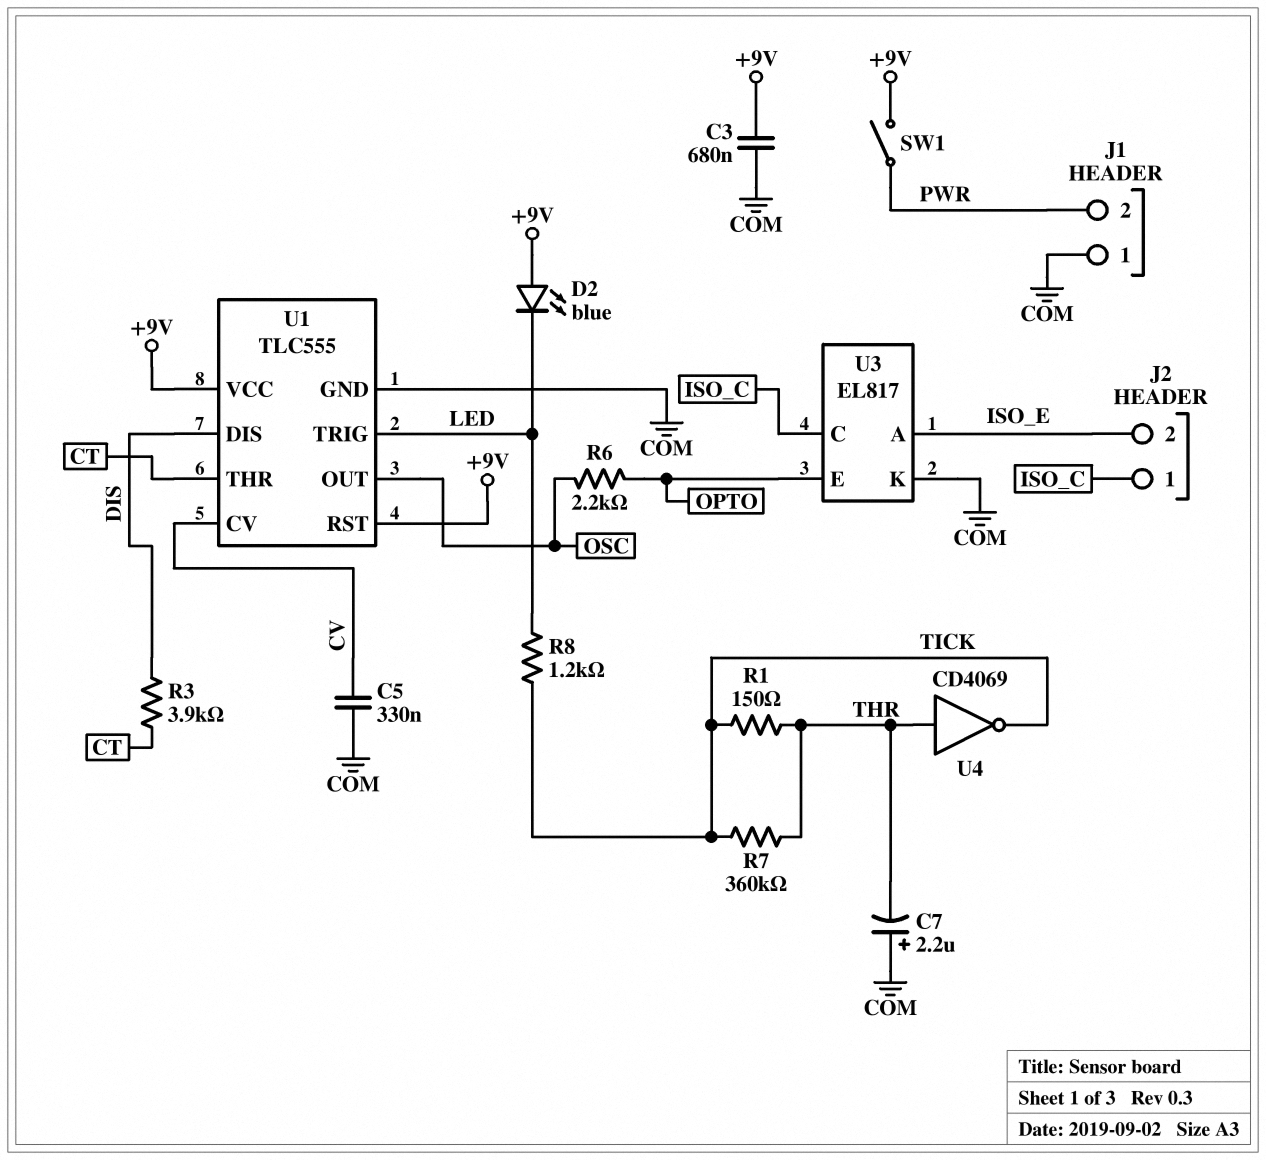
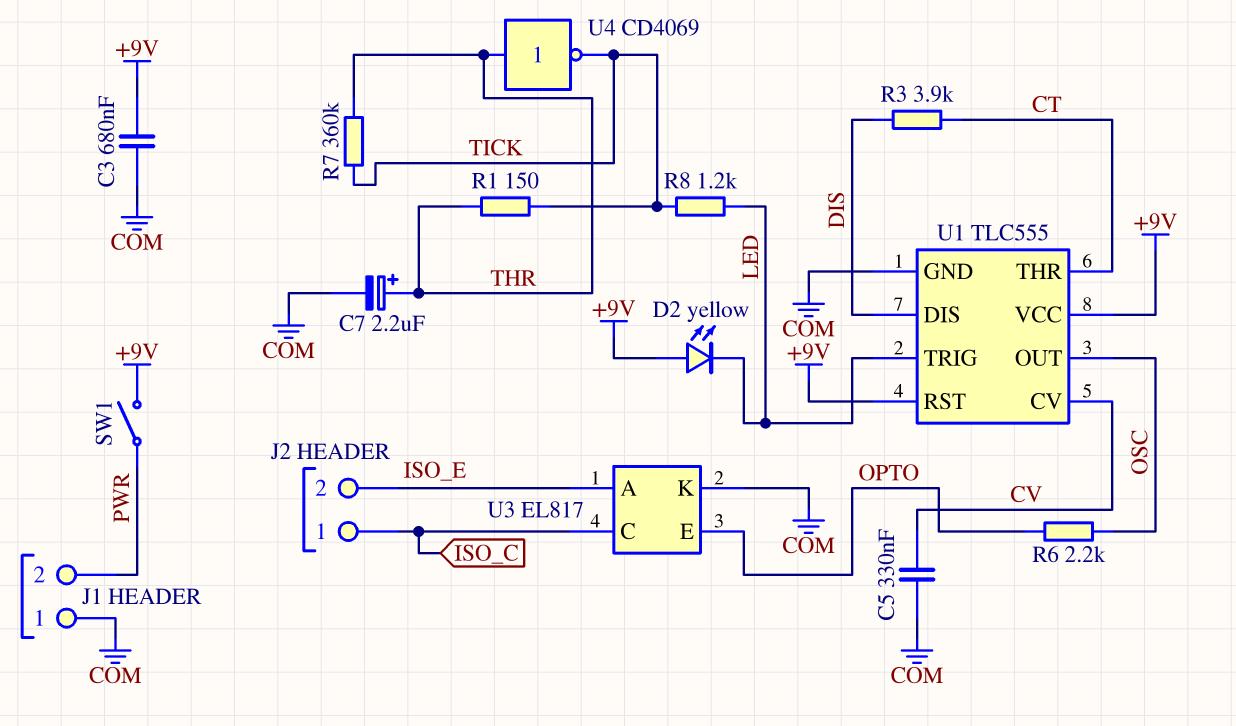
C7: 2.2uF (plus COM, minus THR) -> 2.2uF (plus THR, minus COM)
D2: LED blue (A +9V, K LED) -> LED yellow (A +9V, K LED)

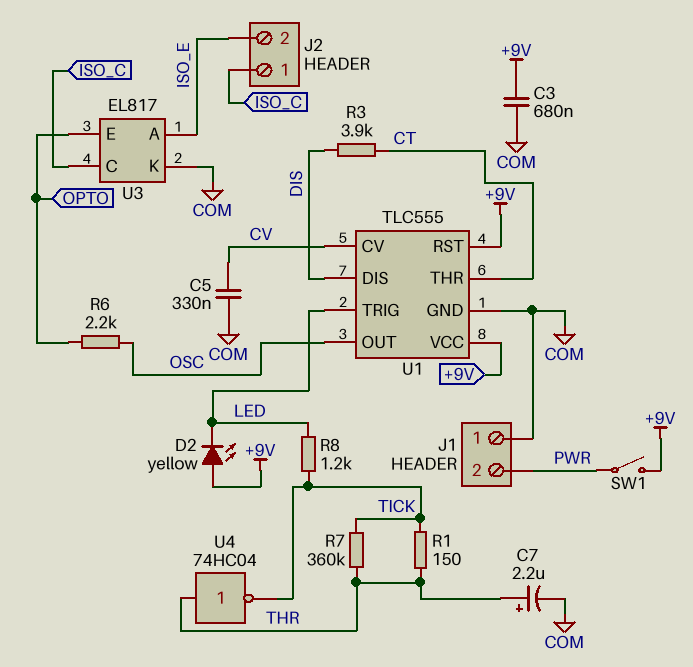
U4: NOT CD4069 (in THR, out TICK) -> NOT 74HC04 (in THR, out TICK)

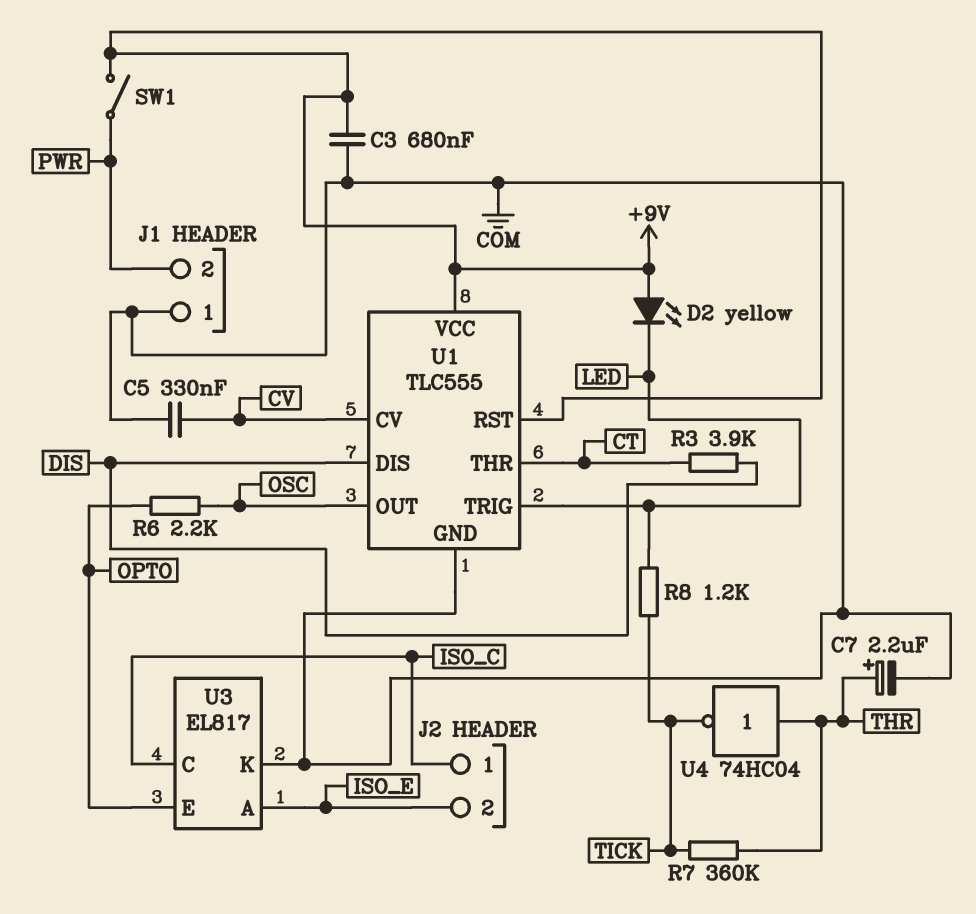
R1: 150 (THR, TICK) -> none

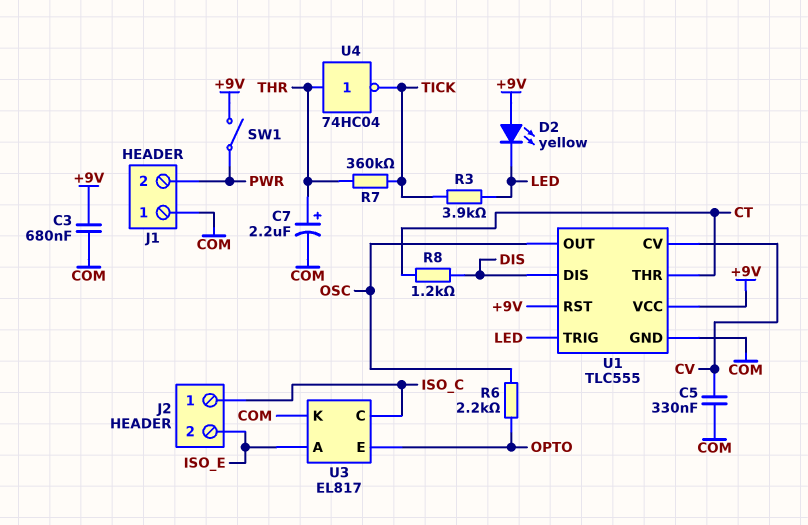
R3: 3.9k (CT, DIS) -> 3.9k (LED, TICK)
R8: 1.2k (LED, TICK) -> 1.2k (CT, DIS)

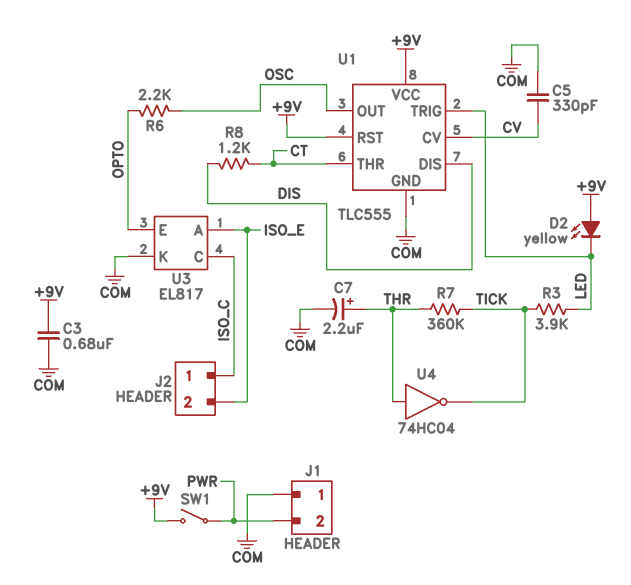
C5: 330nF (COM, CV) -> 330pF (COM, CV)

